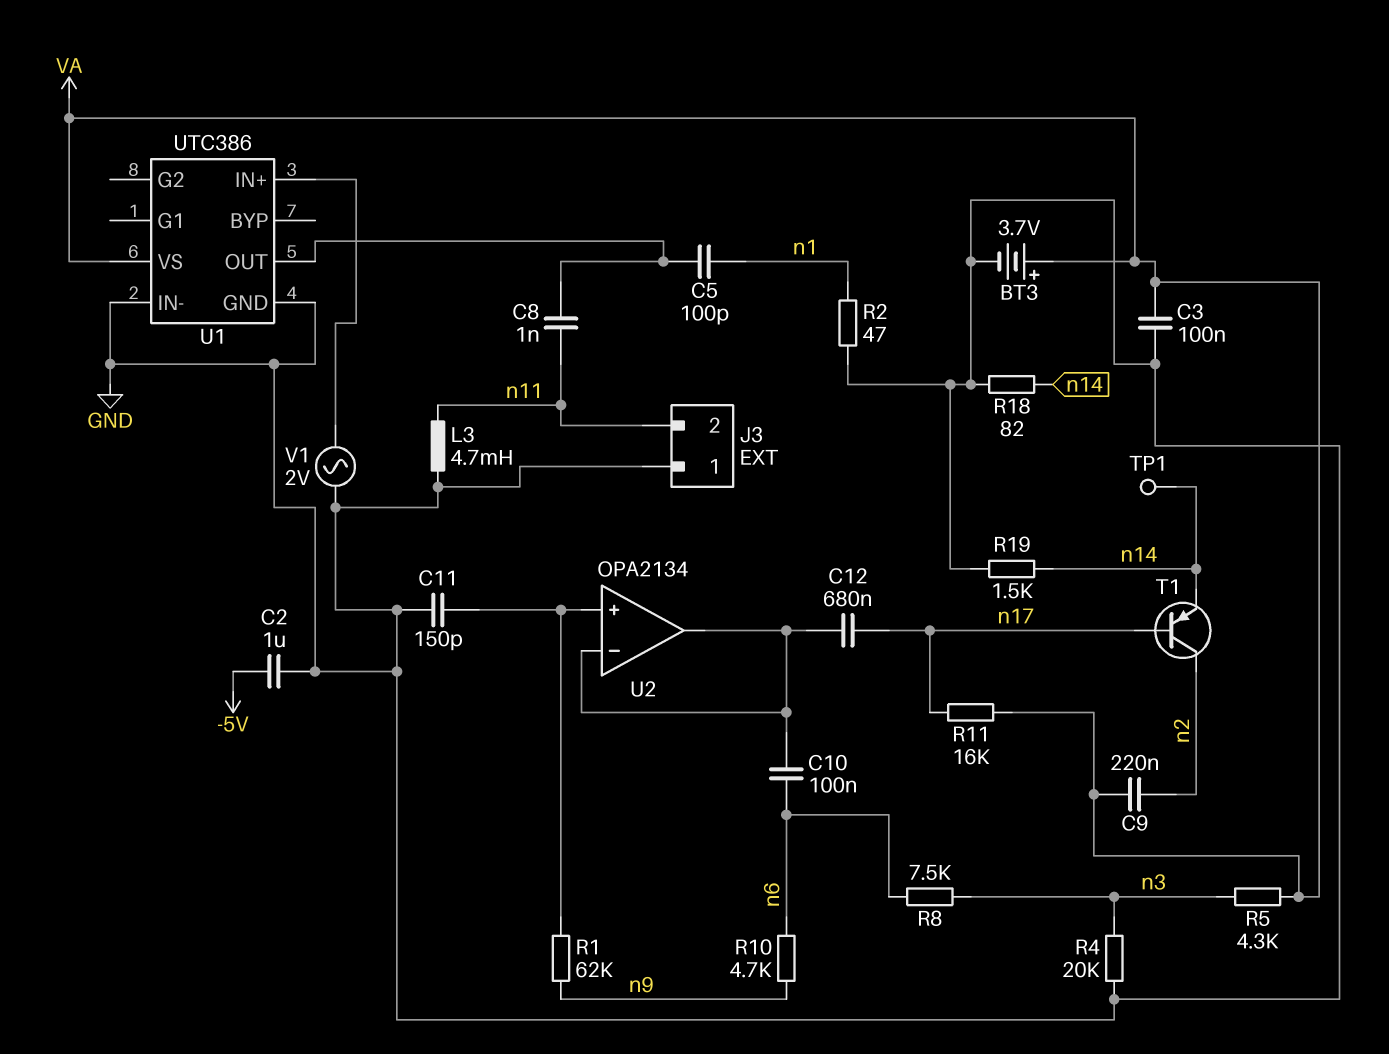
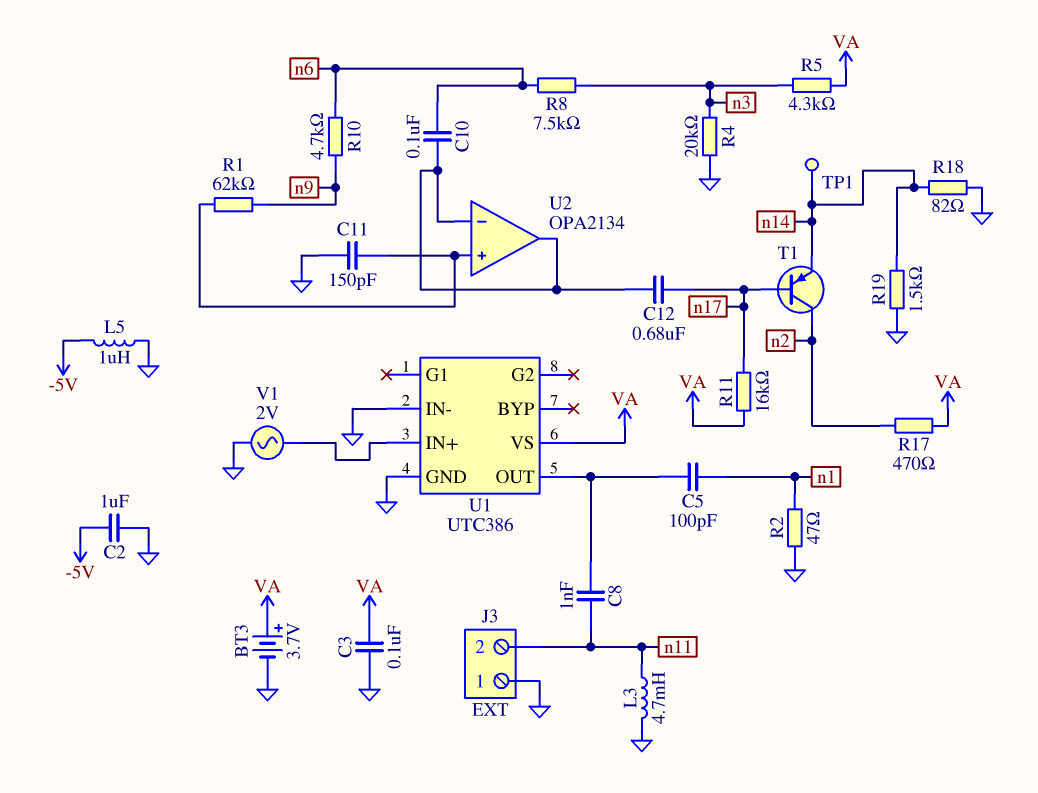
C9: 220nF (VA, n2) -> none
L5: none -> 1uH (-5V, GND)
R17: none -> 470 (VA, n2)

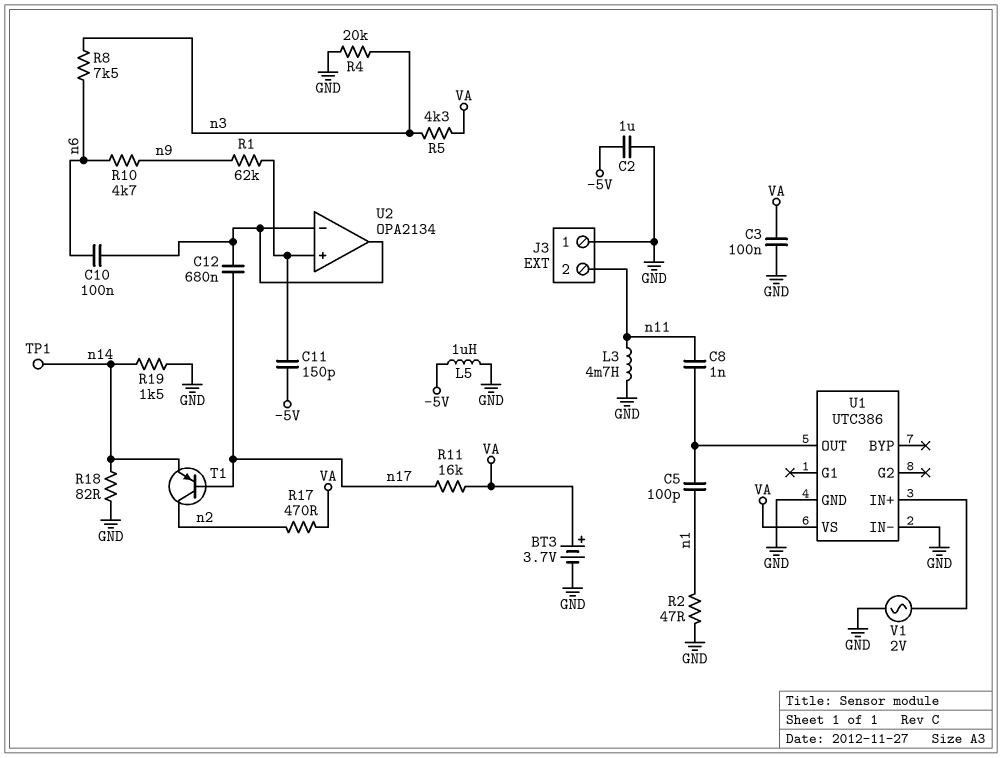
C11: 150pF (GND, U2/in+) -> 150pF (-5V, U2/in+)

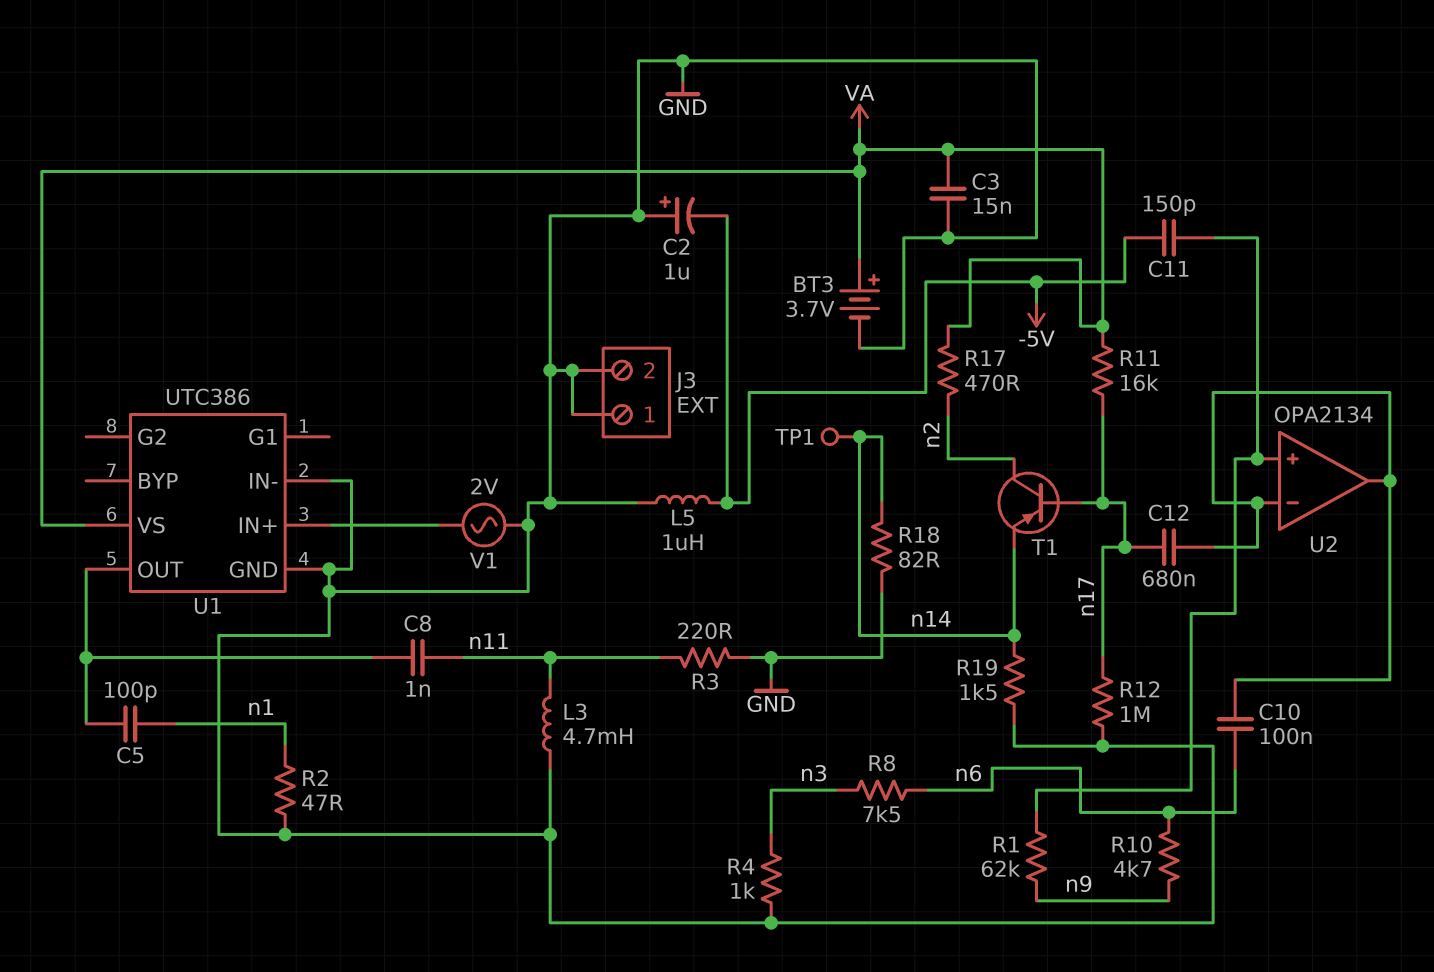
C2: 1uF (-5V, GND) -> 1uF (plus GND, minus -5V)
C3: 100nF (GND, VA) -> 15nF (GND, VA)
J3 pin 2: n11 -> GND
R3: none -> 220 (GND, n11)
R4: 20k (GND, n3) -> 1k (GND, n3)
R5: 4.3k (VA, n3) -> none
R12: none -> 1M (GND, n17)

